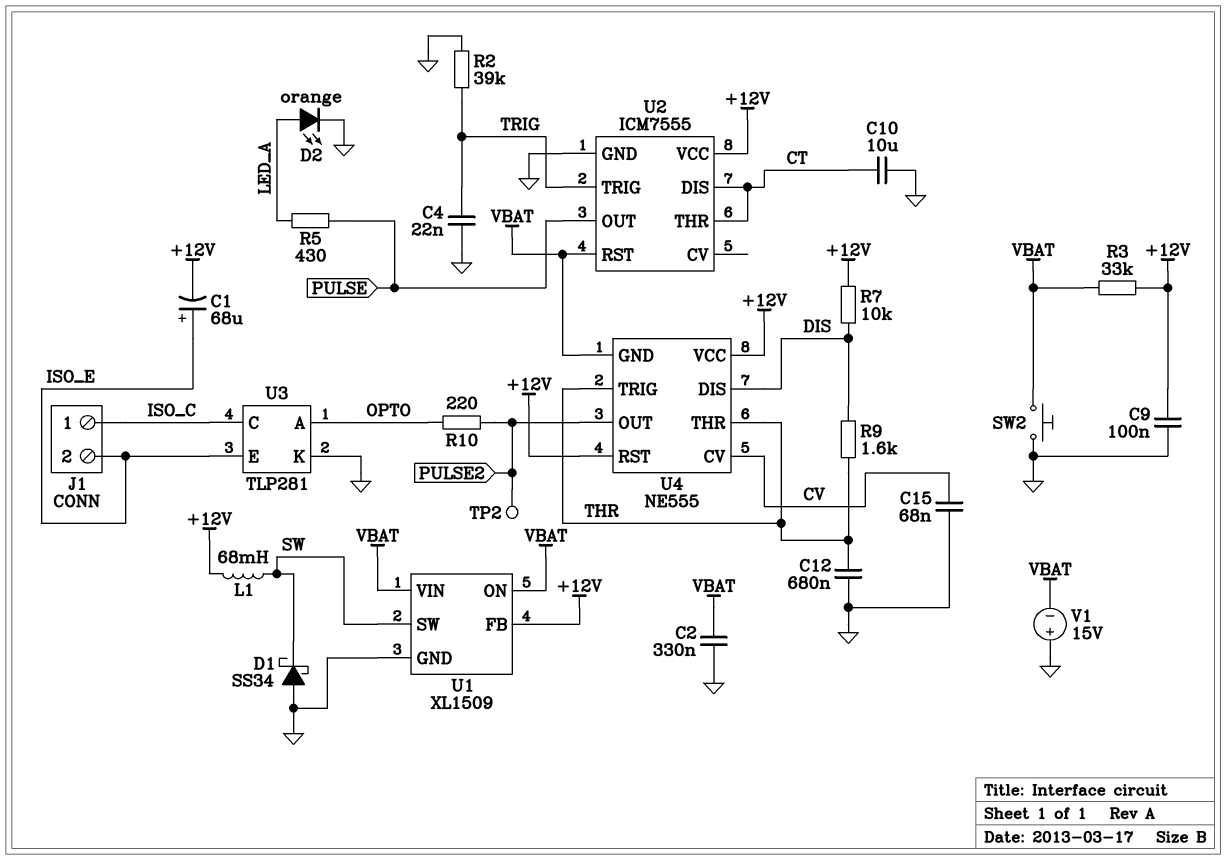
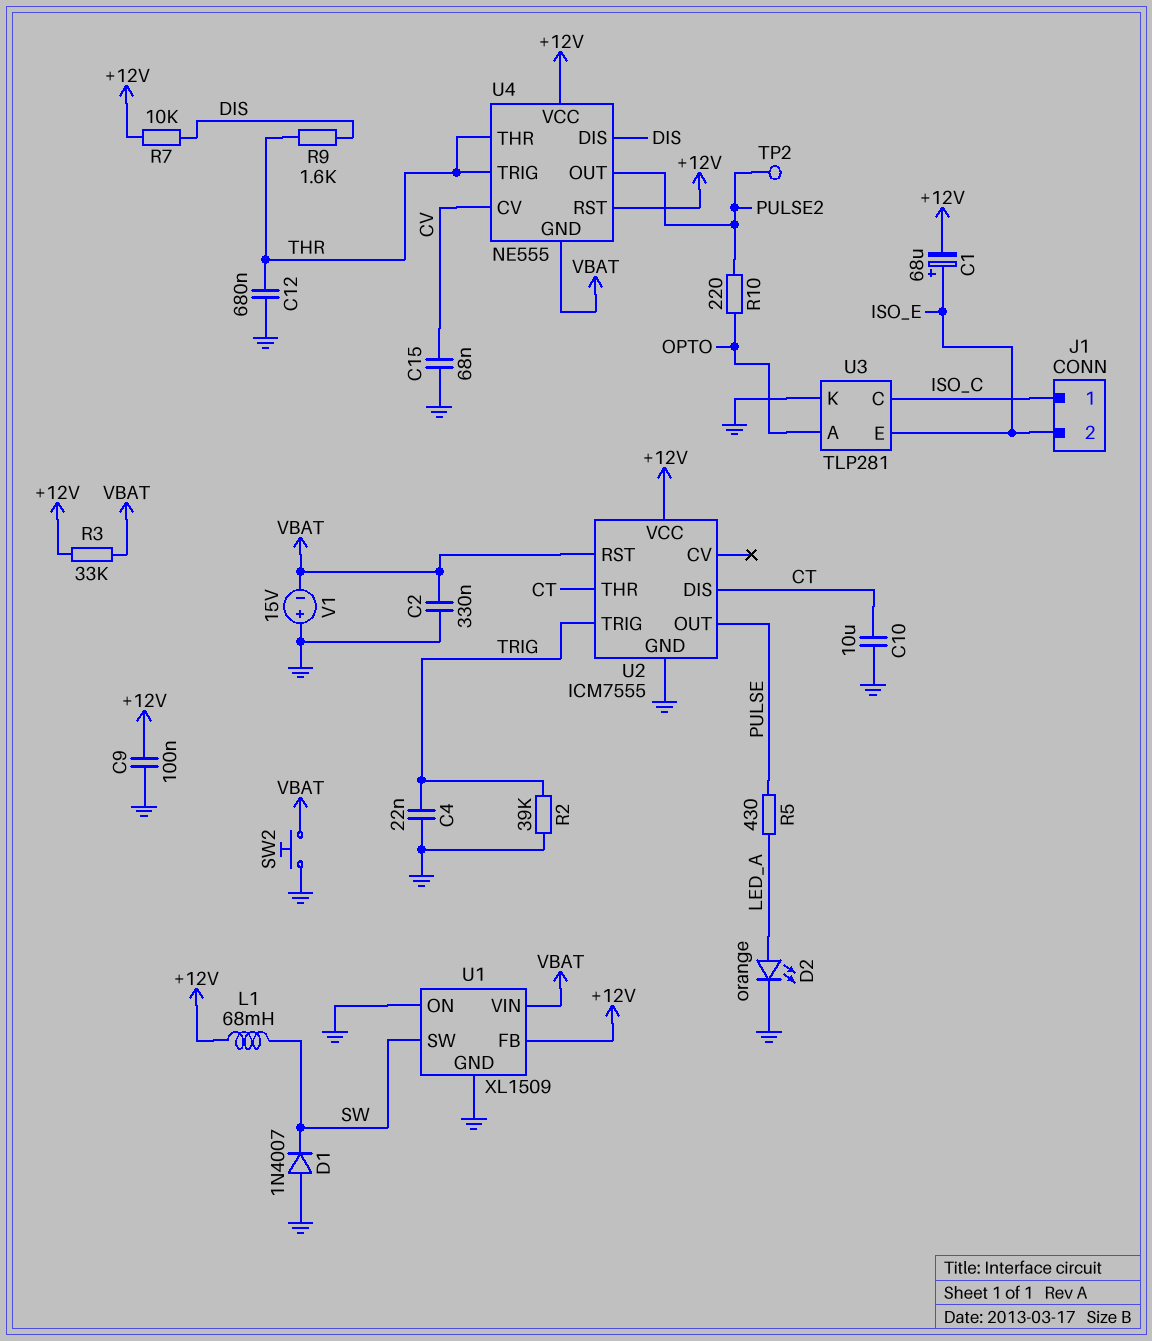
D1: schottky SS34 (A GND, K SW) -> diode 1N4007 (A GND, K SW)
U1 pin ON: VBAT -> GND

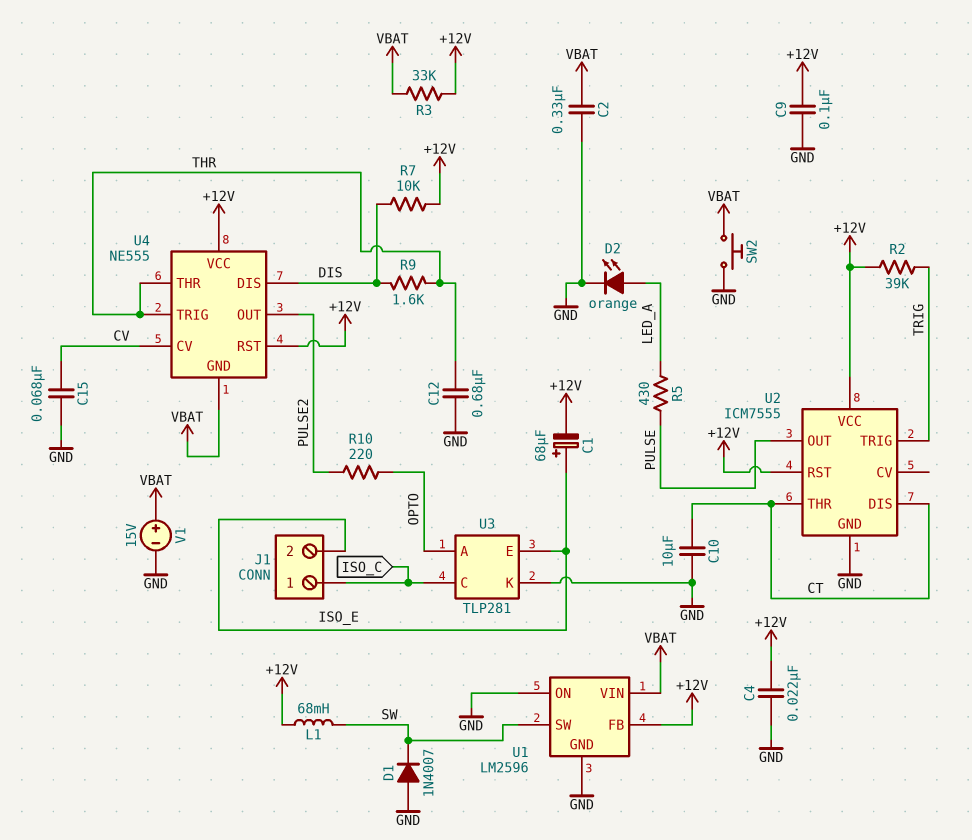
C4: 22nF (GND, TRIG) -> 22nF (+12V, GND)
R2: 39k (GND, TRIG) -> 39k (+12V, TRIG)
TP2: test point (PULSE2) -> none
U1: XL1509 -> LM2596
U2 pin RST: VBAT -> +12V
V1: 15V (plus GND, minus VBAT) -> 15V (plus VBAT, minus GND)

